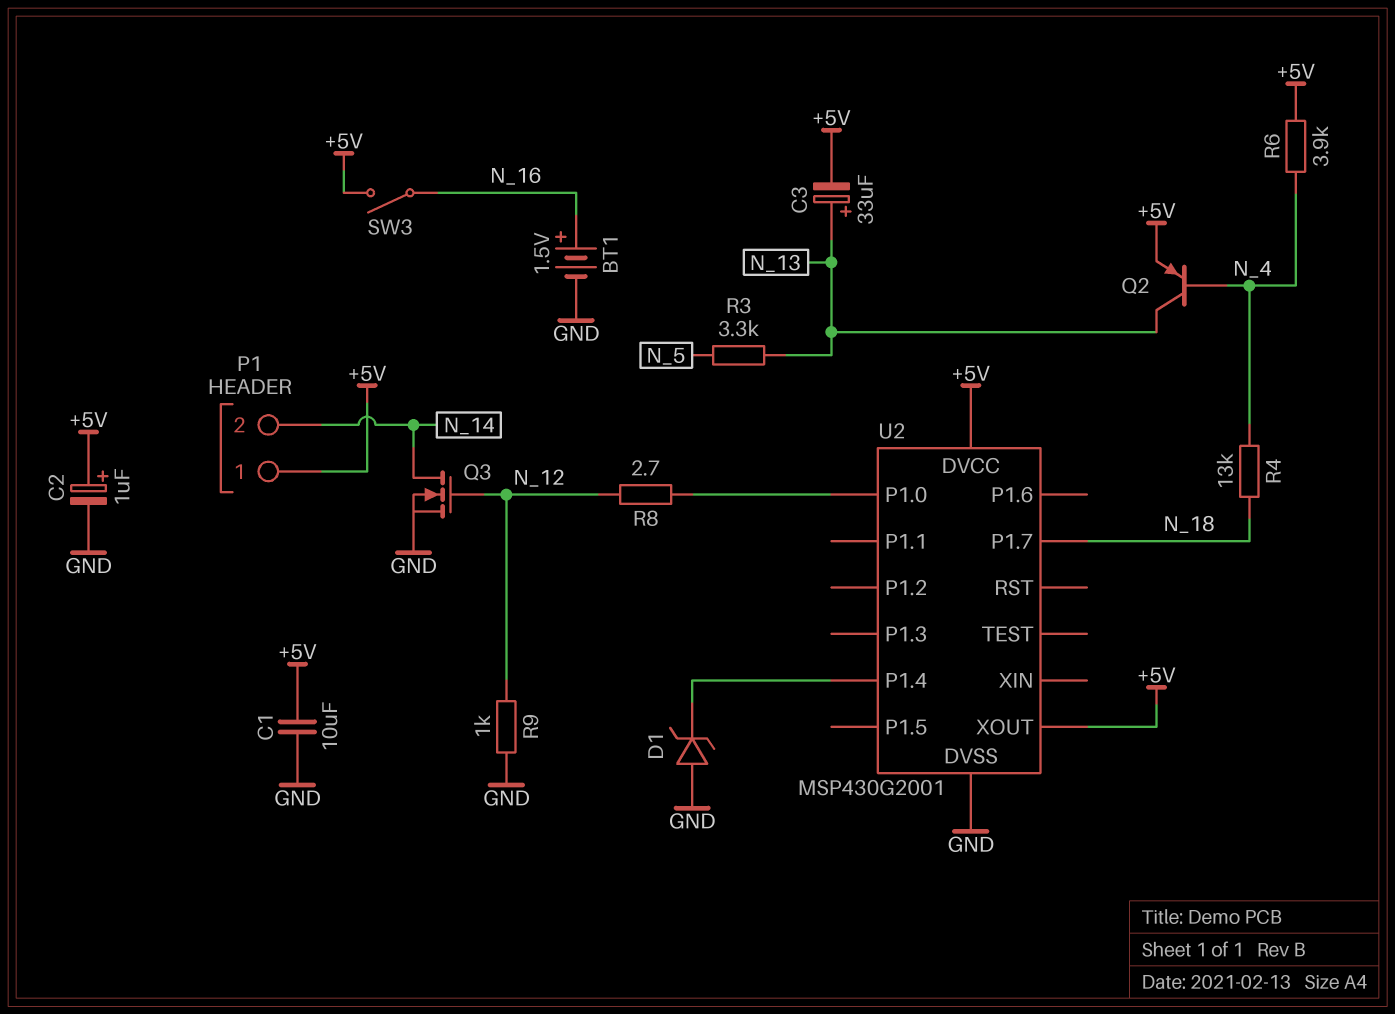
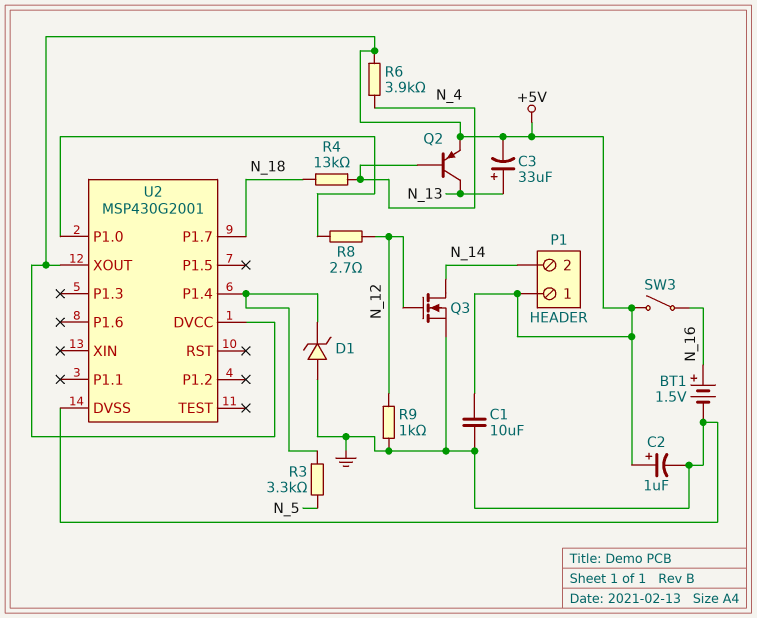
R3: 3.3k (N_5, N_13) -> 3.3k (N_5, U2/P1.4)

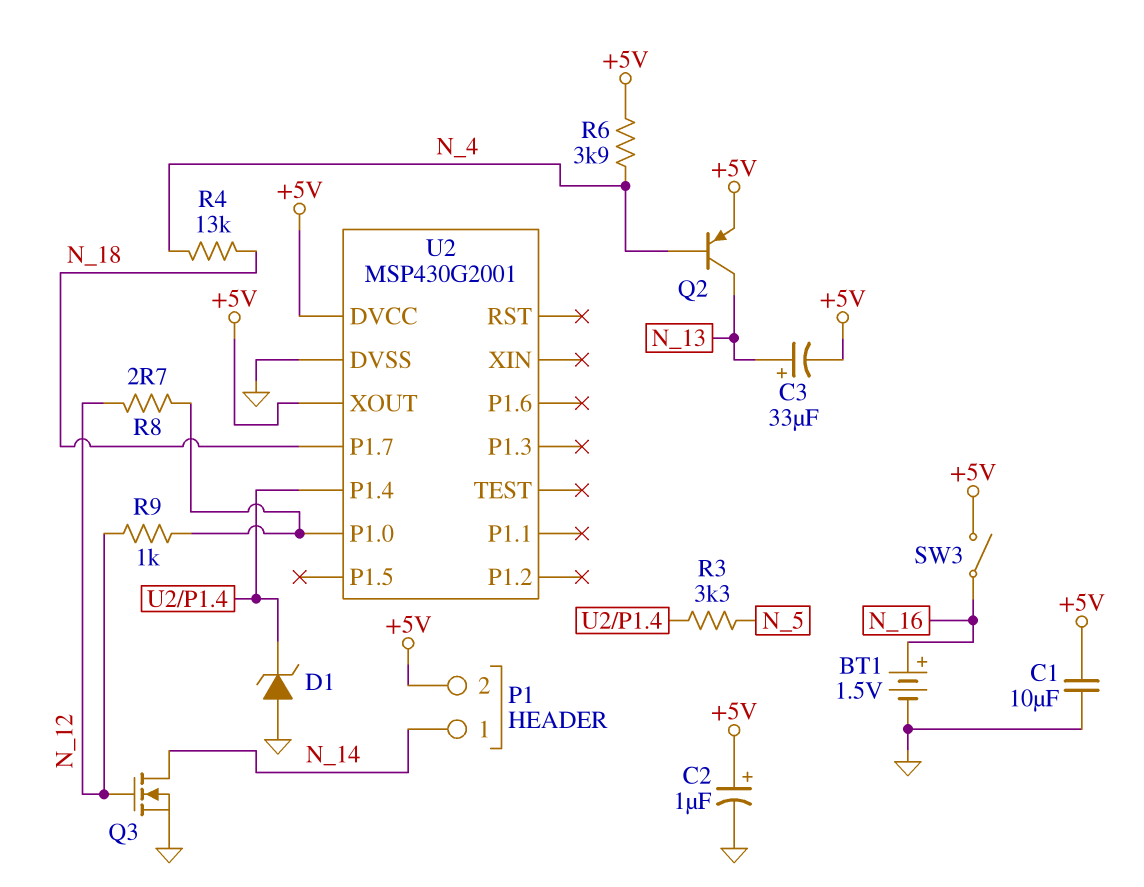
P1 pin 1: +5V -> N_14
P1 pin 2: N_14 -> +5V
R9: 1k (GND, N_12) -> 1k (N_12, U2/P1.0)

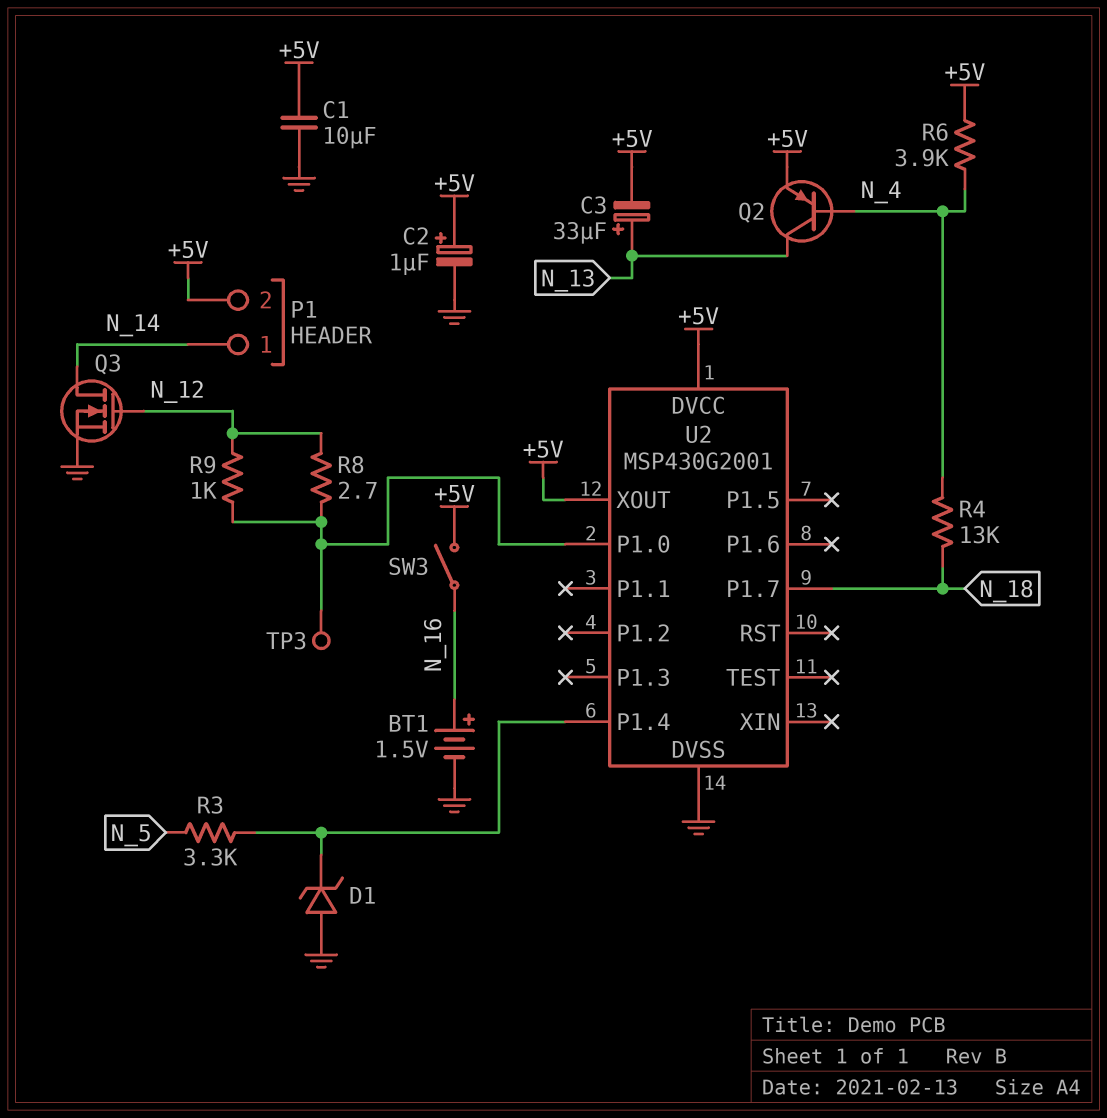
TP3: none -> test point (U2/P1.0)

